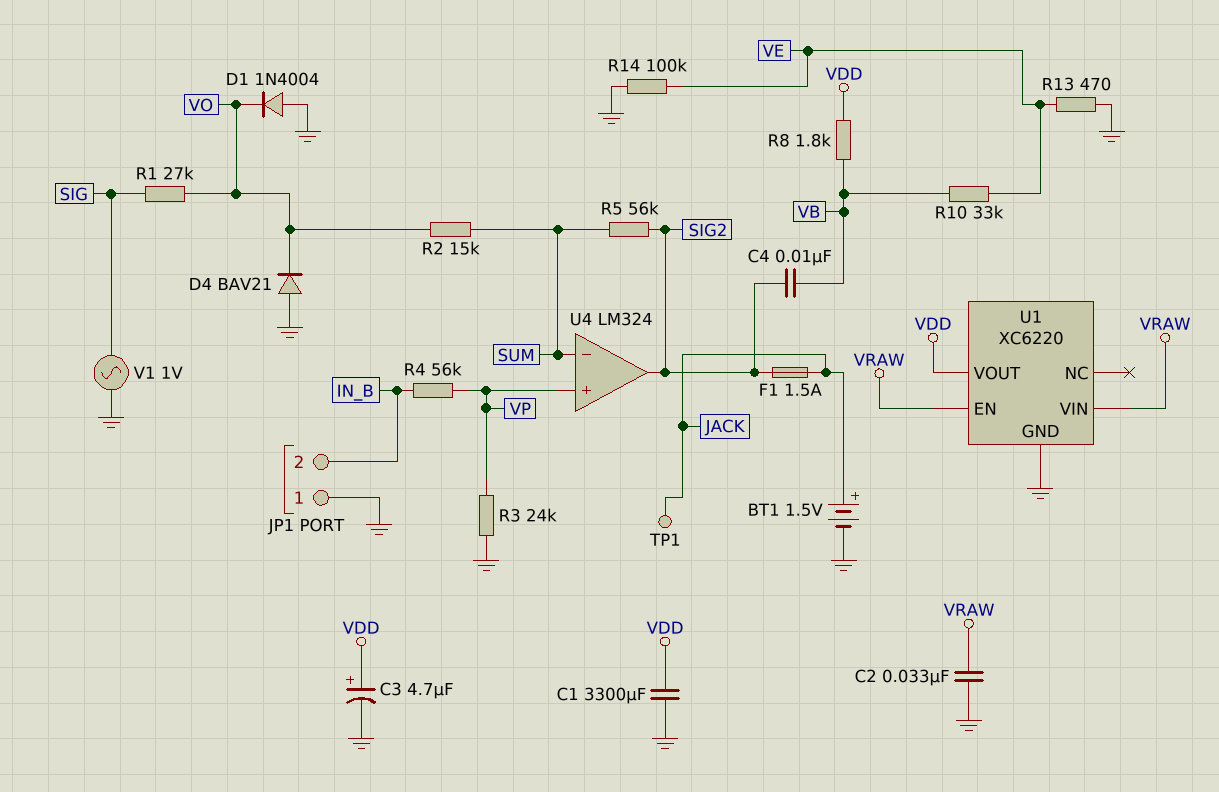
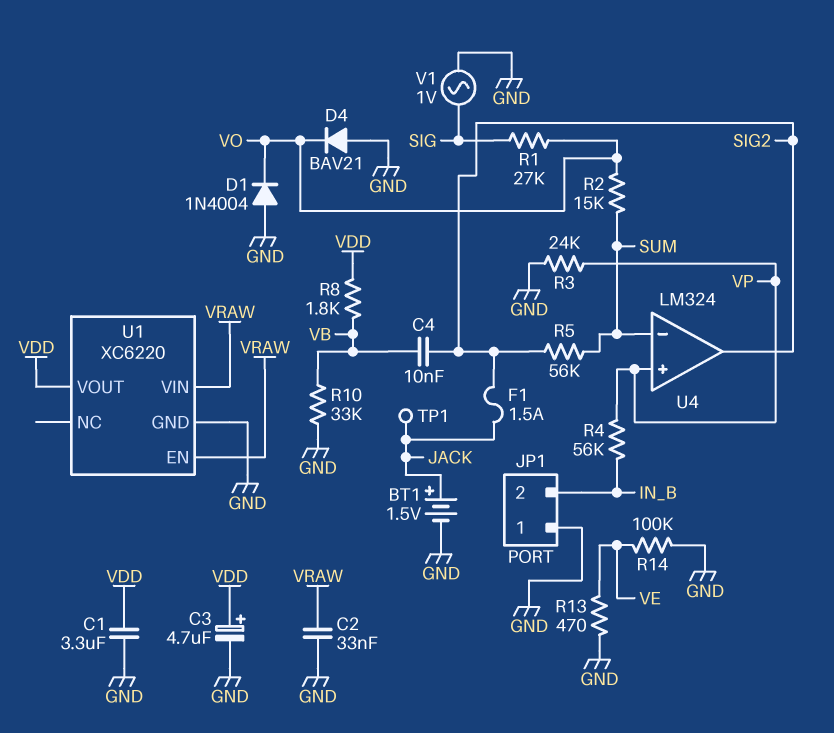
C1: 3300uF (GND, VDD) -> 3.3uF (GND, VDD)
R10: 33k (VB, VE) -> 33k (GND, VB)

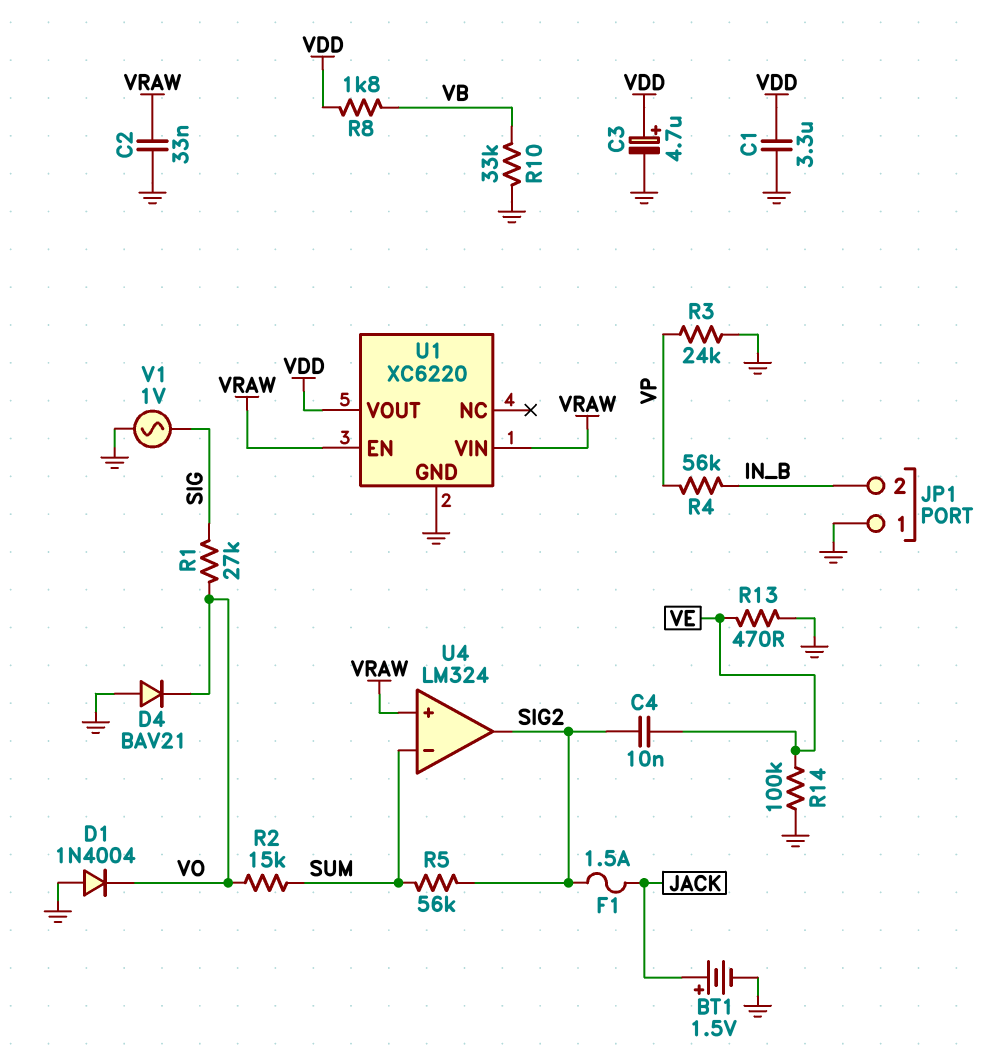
C4: 10nF (SIG2, VB) -> 10nF (SIG2, VE)
TP1: test point (JACK) -> none
U4 pin in+: VP -> VRAW

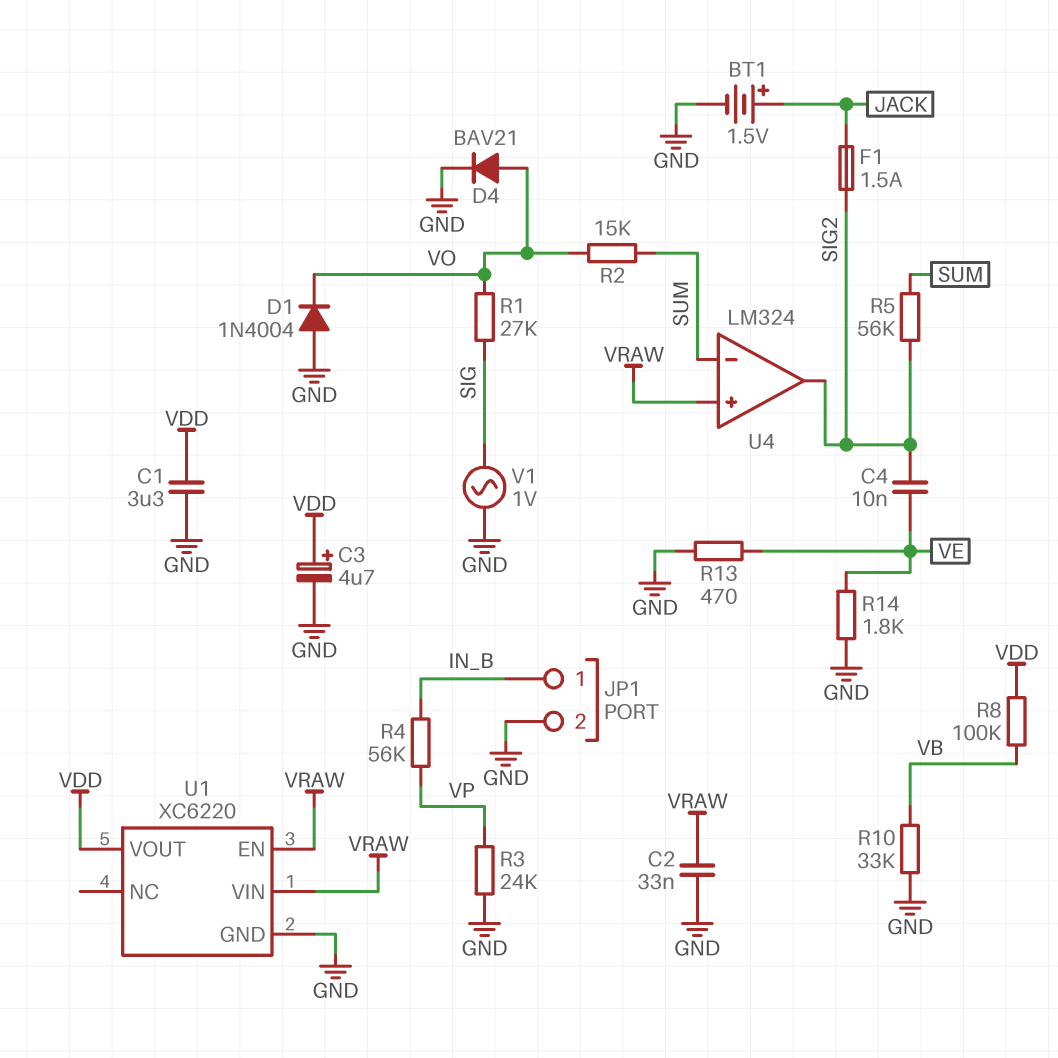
D4: diode BAV21 (A GND, K VO) -> diode BAV21 (A VO, K GND)
JP1 pin 1: GND -> IN_B
JP1 pin 2: IN_B -> GND
R8: 1.8k (VB, VDD) -> 100k (VB, VDD)
R14: 100k (GND, VE) -> 1.8k (GND, VE)

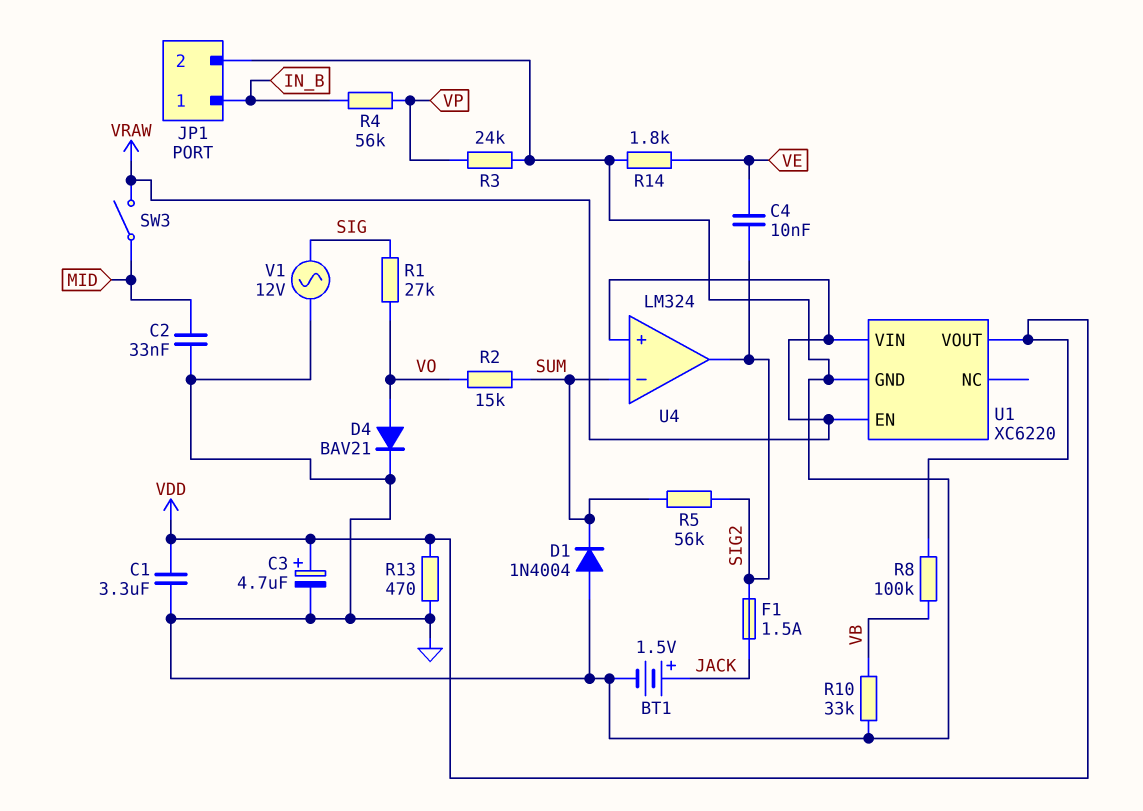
C2: 33nF (GND, VRAW) -> 33nF (GND, MID)
D1: diode 1N4004 (A GND, K VO) -> diode 1N4004 (A GND, K SUM)
R13: 470 (GND, VE) -> 470 (GND, VDD)
SW3: none -> switch (MID, VRAW)
V1: AC 1V (GND, SIG) -> AC 12V (GND, SIG)

